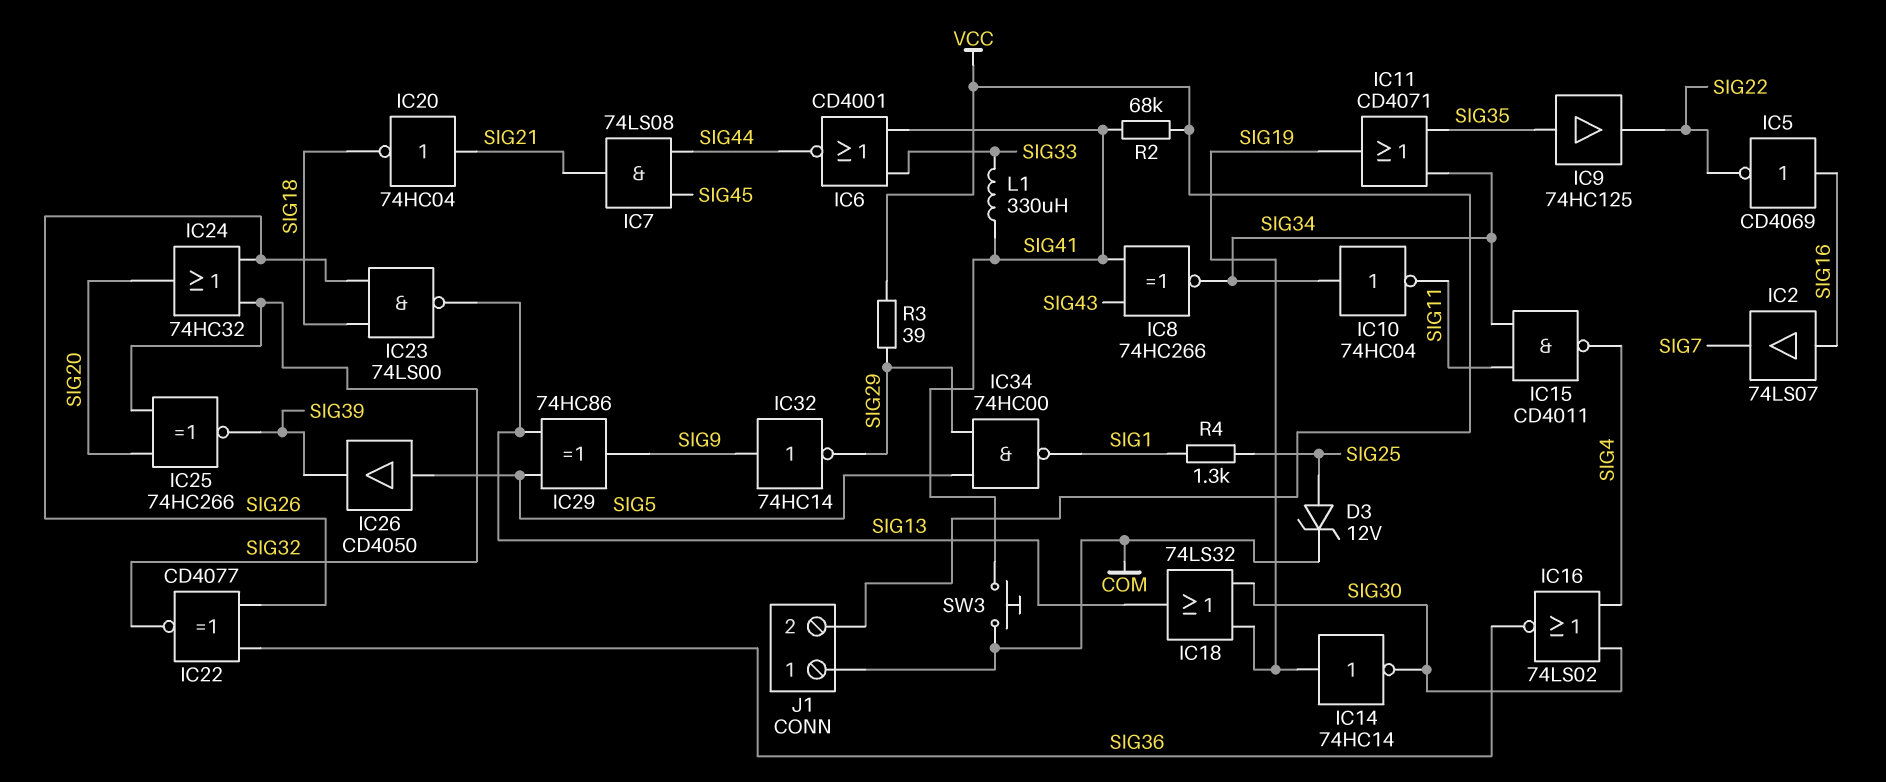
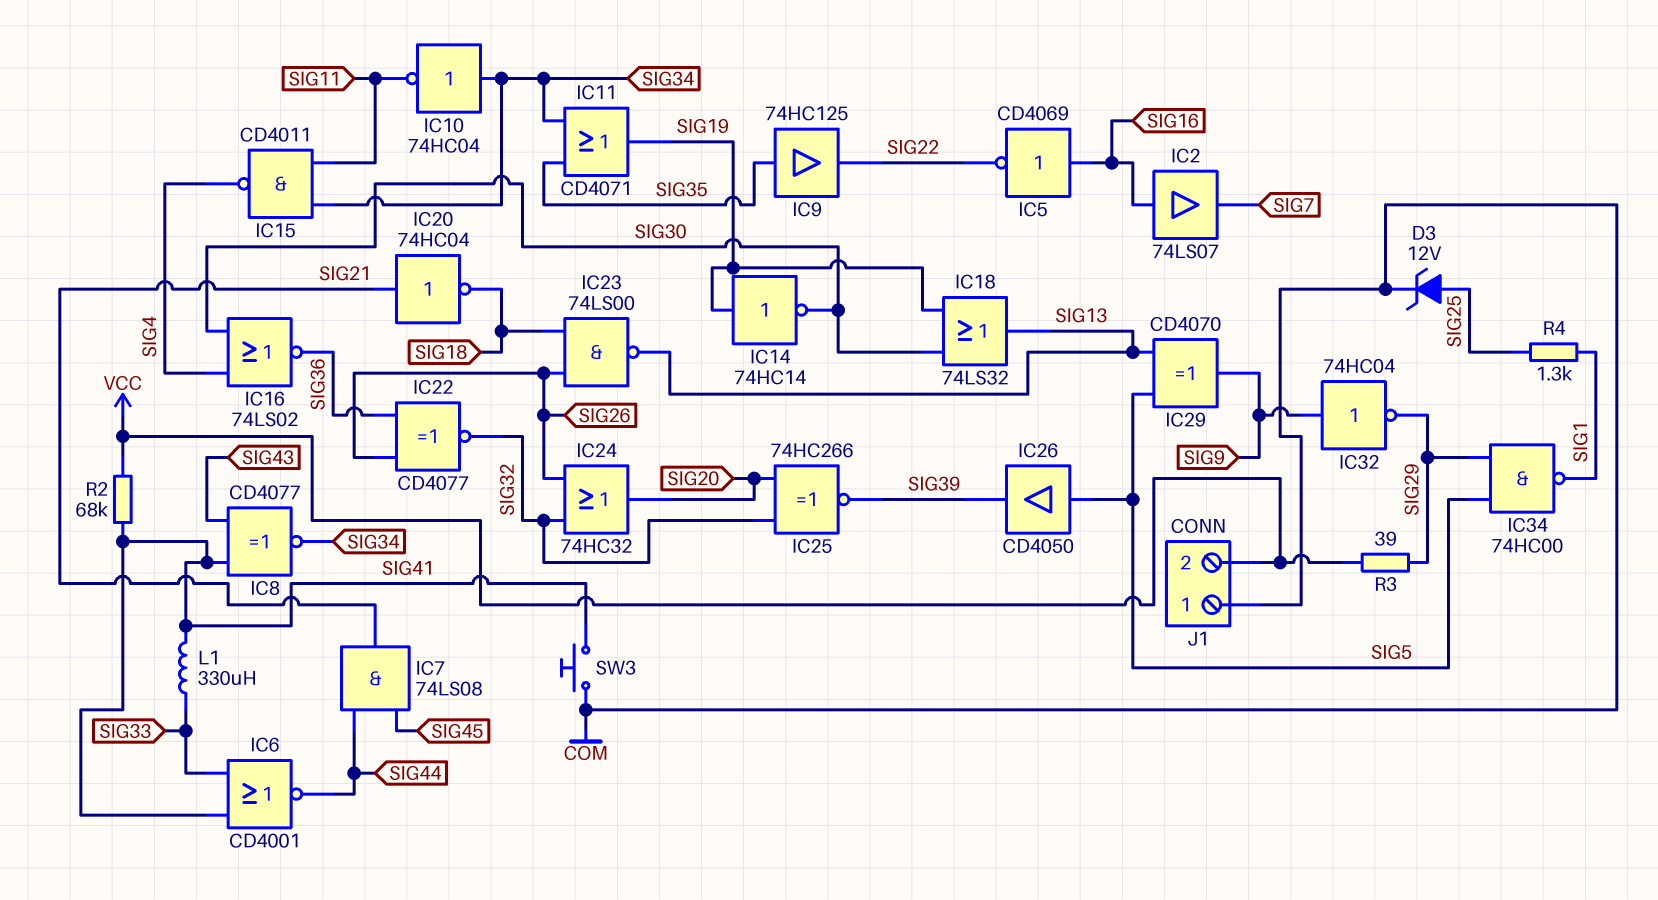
IC8: XNOR 74HC266 (in SIG41, in SIG43, out SIG34) -> XNOR CD4077 (in SIG41, in SIG43, out SIG34)
IC29: XOR 74HC86 (in SIG5, in SIG13, out SIG9) -> XOR CD4070 (in SIG5, in SIG13, out SIG9)
IC32: NOT 74HC14 (in SIG9, out SIG29) -> NOT 74HC04 (in SIG9, out SIG29)

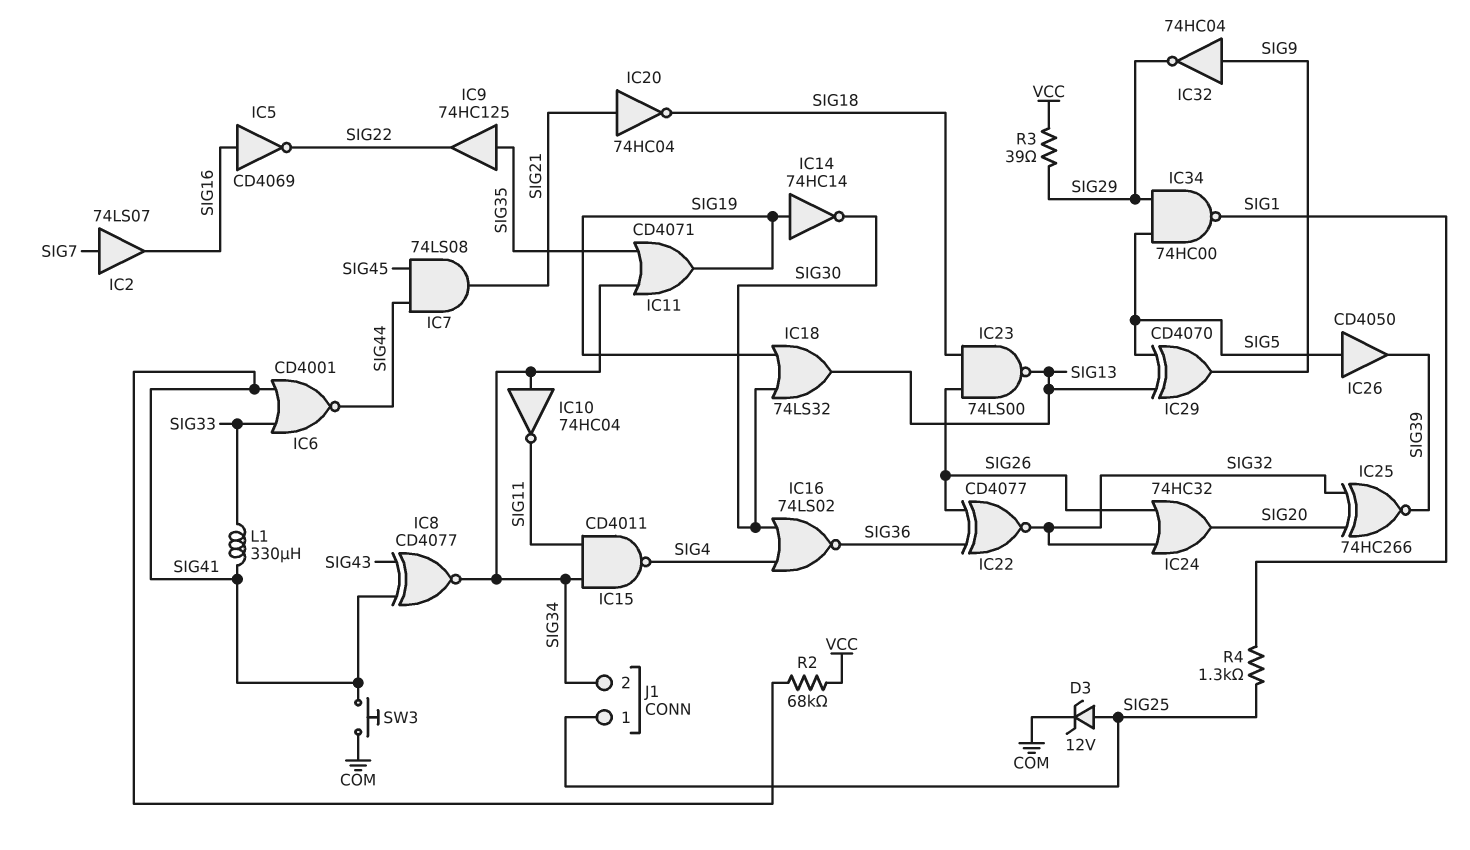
IC2: buffer 74LS07 (in SIG16, out SIG7) -> buffer 74LS07 (in SIG7, out SIG16)
J1 pin 1: COM -> SIG25
J1 pin 2: VCC -> SIG34

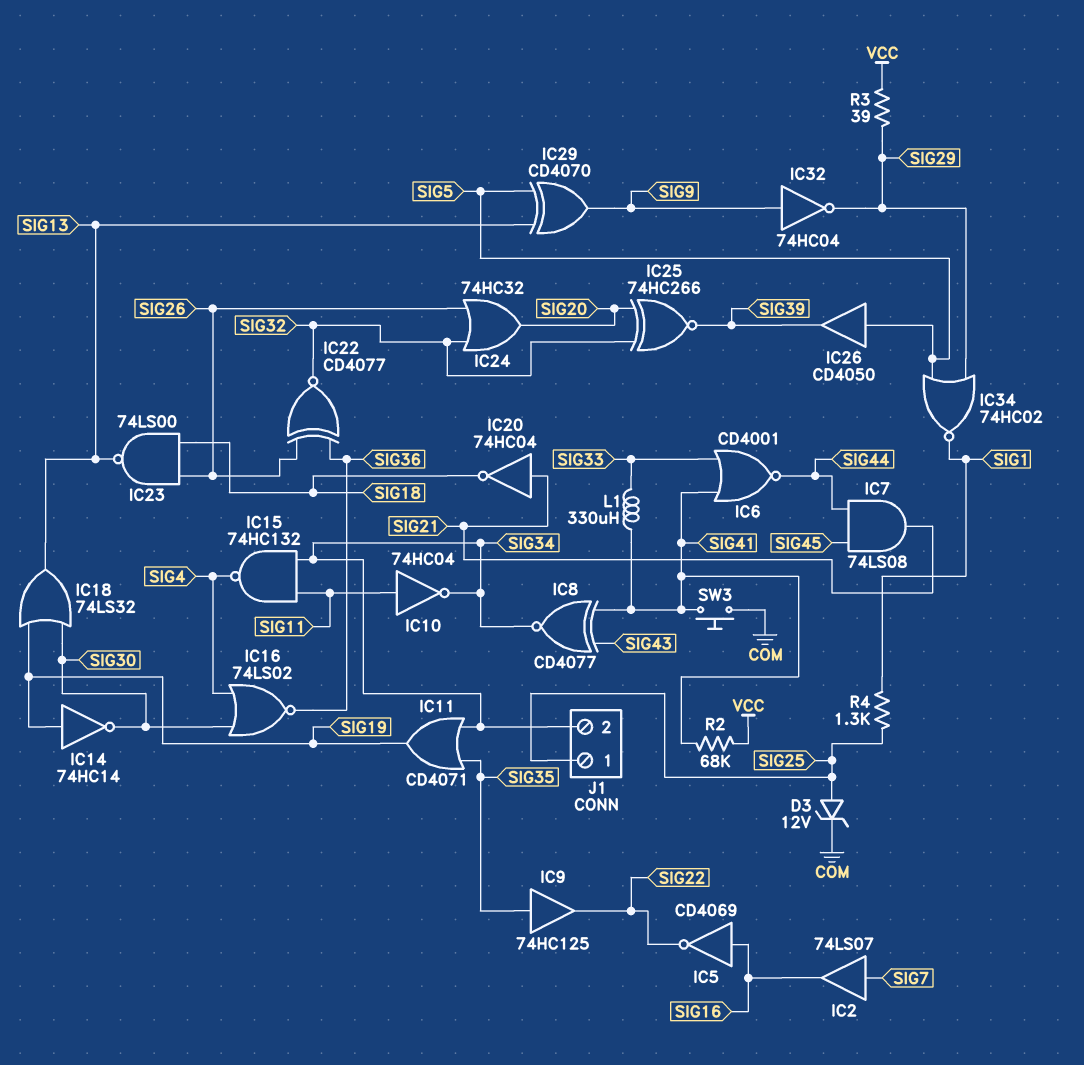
IC10: NOT 74HC04 (in SIG34, out SIG11) -> NOT 74HC04 (in SIG11, out SIG34)
IC15: NAND CD4011 (in SIG11, in SIG34, out SIG4) -> NAND 74HC132 (in SIG11, in SIG34, out SIG4)
IC34: NAND 74HC00 (in SIG5, in SIG29, out SIG1) -> NOR 74HC02 (in SIG5, in SIG29, out SIG1)

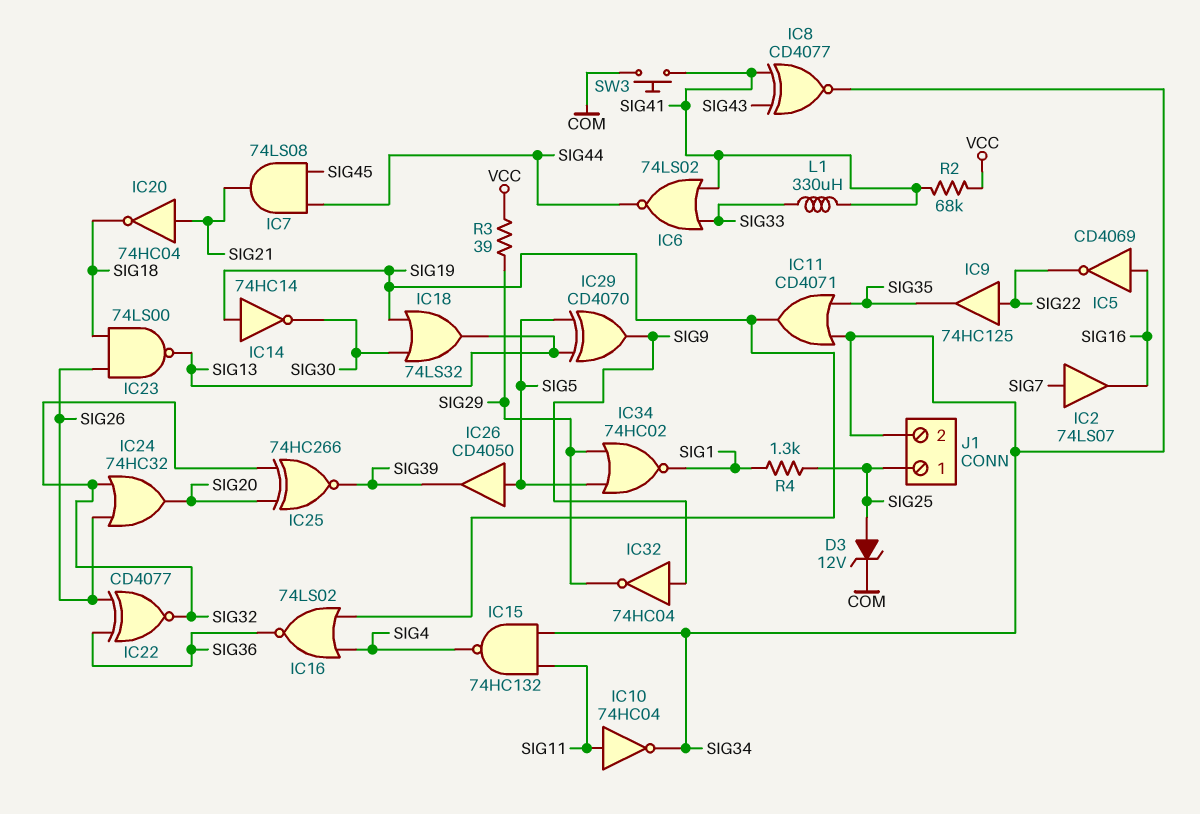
IC6: NOR CD4001 (in SIG33, in SIG41, out SIG44) -> NOR 74LS02 (in SIG33, in SIG41, out SIG44)
IC9: buffer 74HC125 (in SIG35, out SIG22) -> buffer 74HC125 (in SIG22, out SIG35)
IC16: NOR 74LS02 (in SIG4, in SIG30, out SIG36) -> NOR 74LS02 (in SIG4, in SIG19, out SIG36)

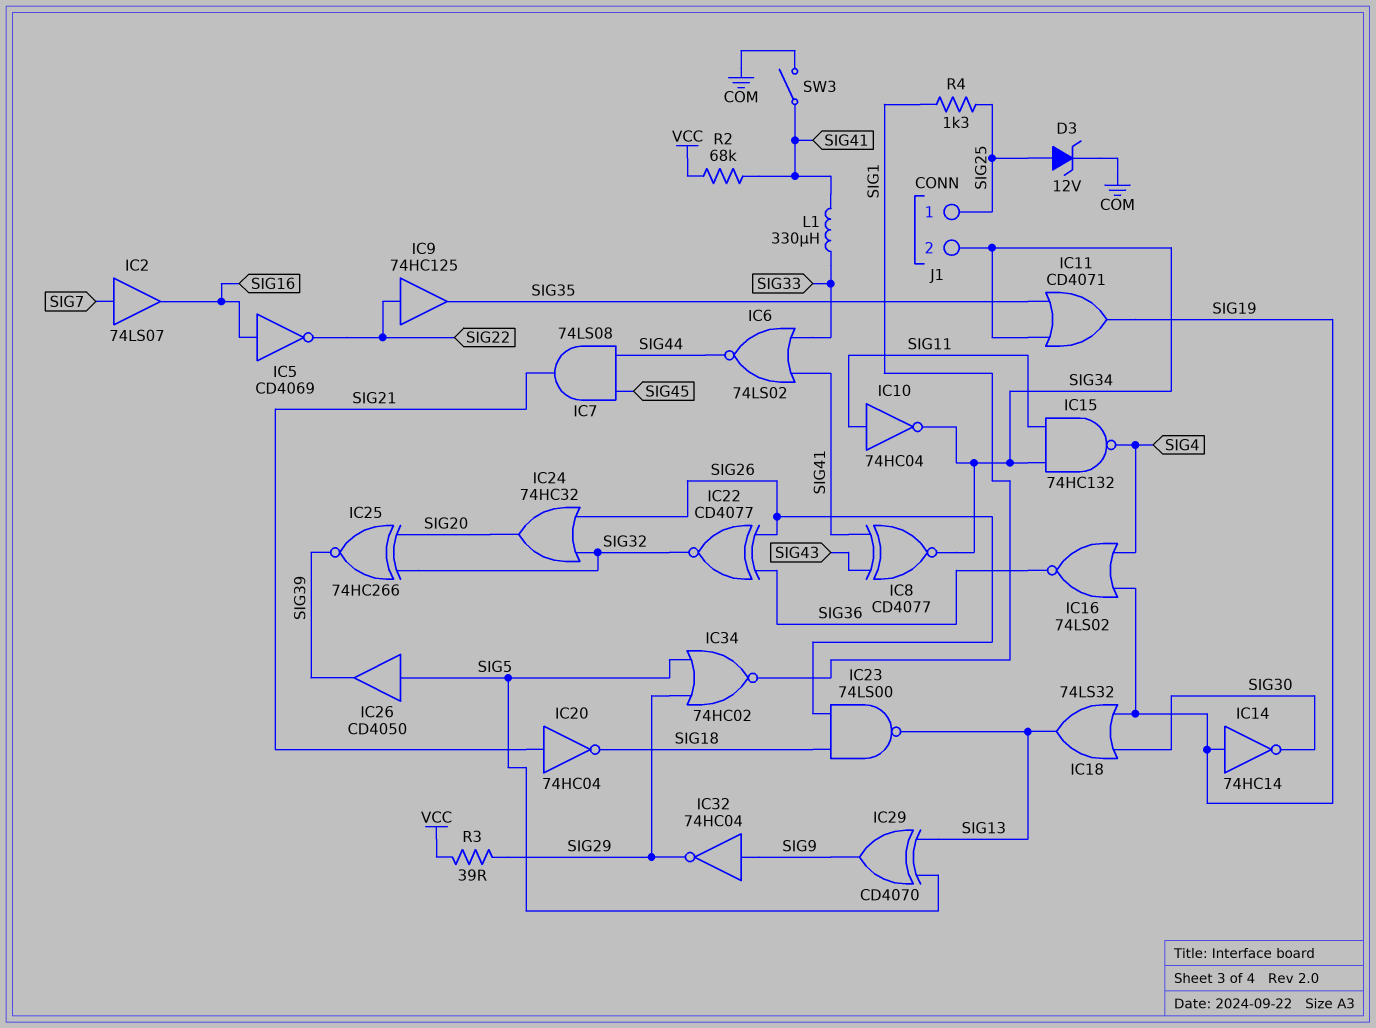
SW3: button (COM, SIG41) -> switch (COM, SIG41)

